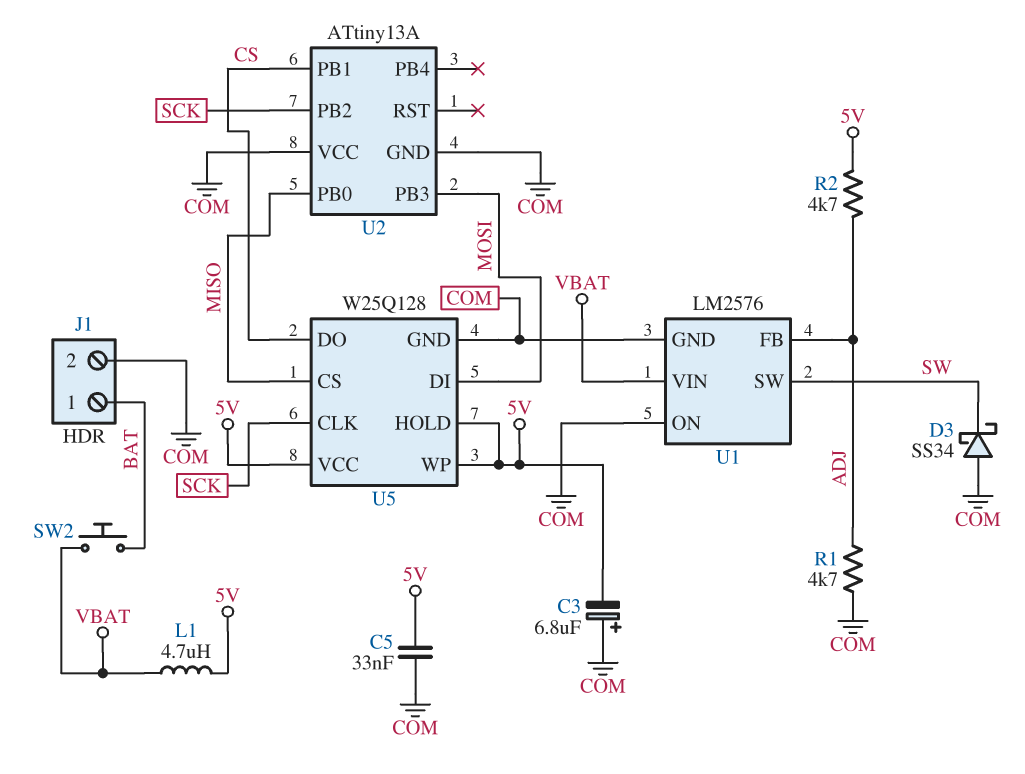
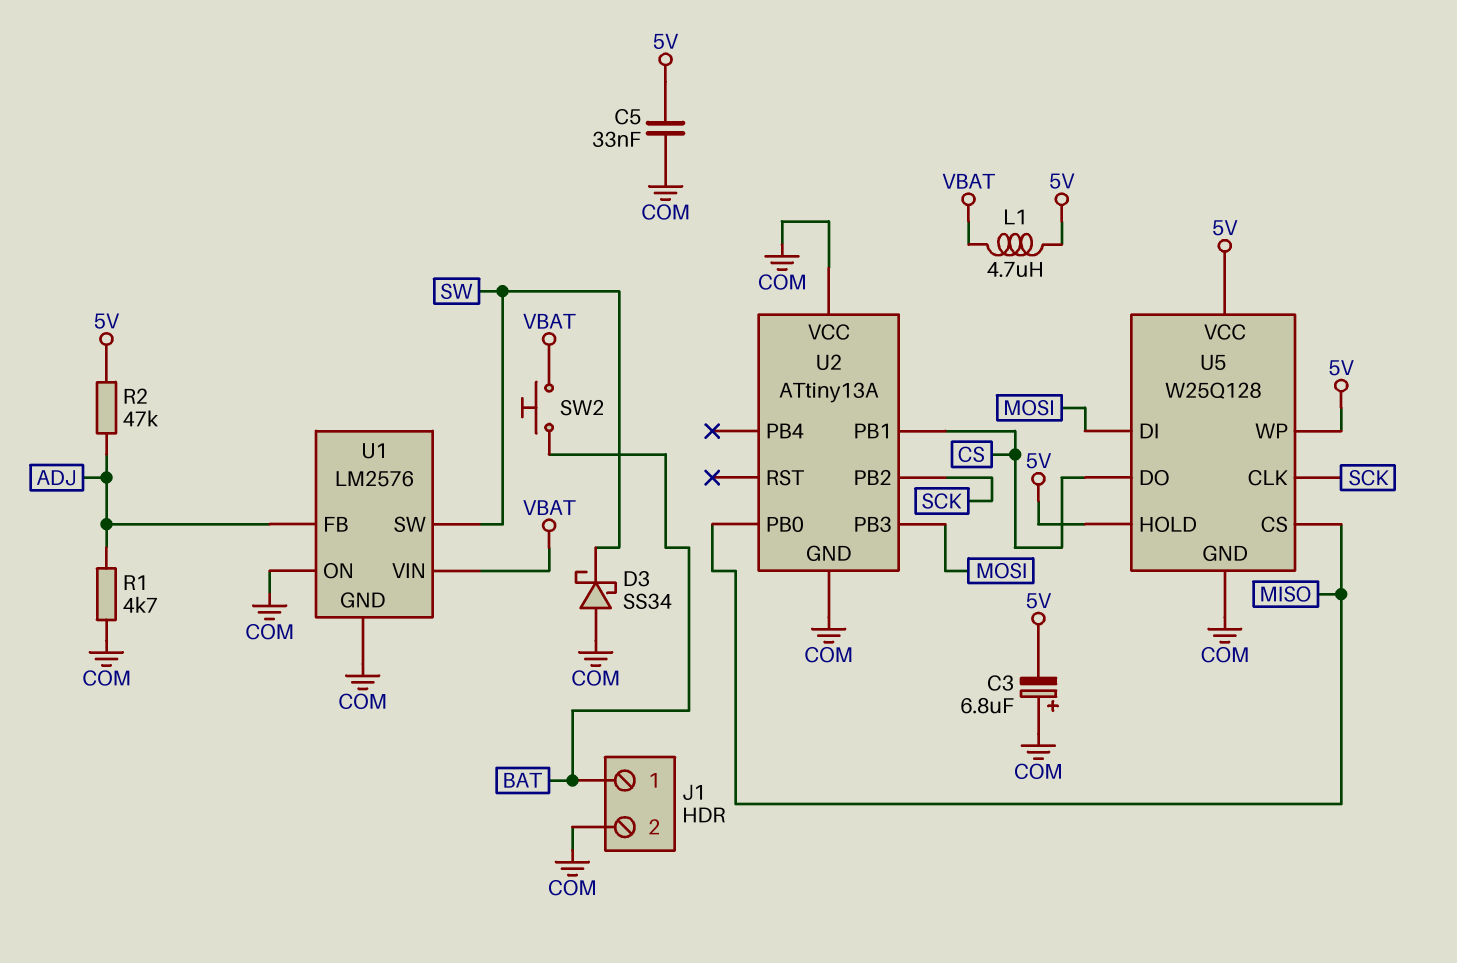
R2: 4.7k (5V, ADJ) -> 47k (5V, ADJ)

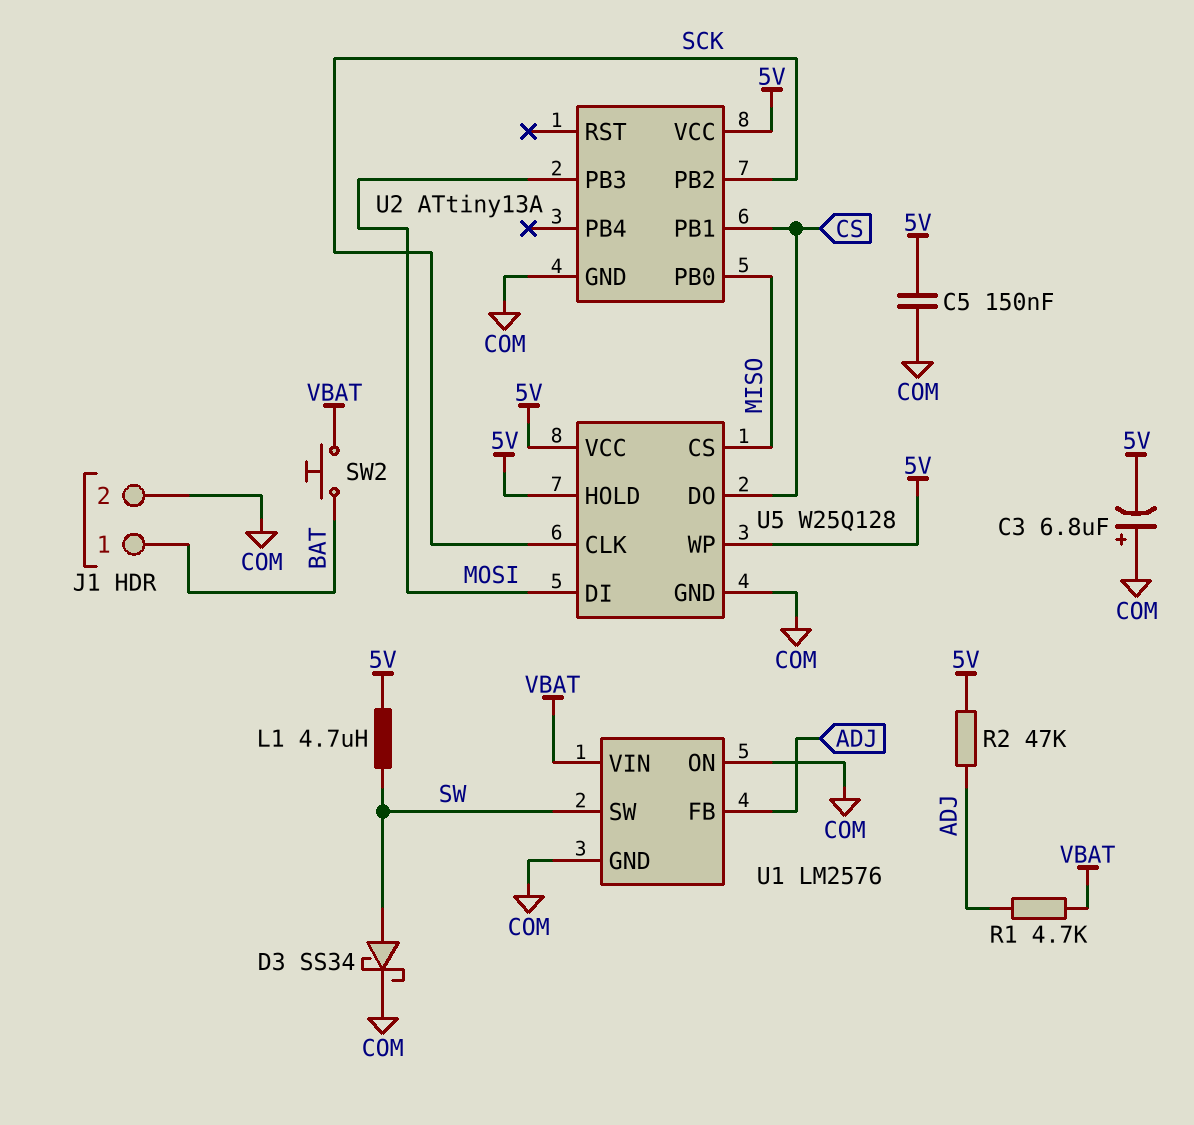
C5: 33nF (5V, COM) -> 150nF (5V, COM)
D3: schottky SS34 (A COM, K SW) -> schottky SS34 (A SW, K COM)
L1: 4.7uH (5V, VBAT) -> 4.7uH (5V, SW)
R1: 4.7k (ADJ, COM) -> 4.7k (ADJ, VBAT)
U2 pin VCC: COM -> 5V

